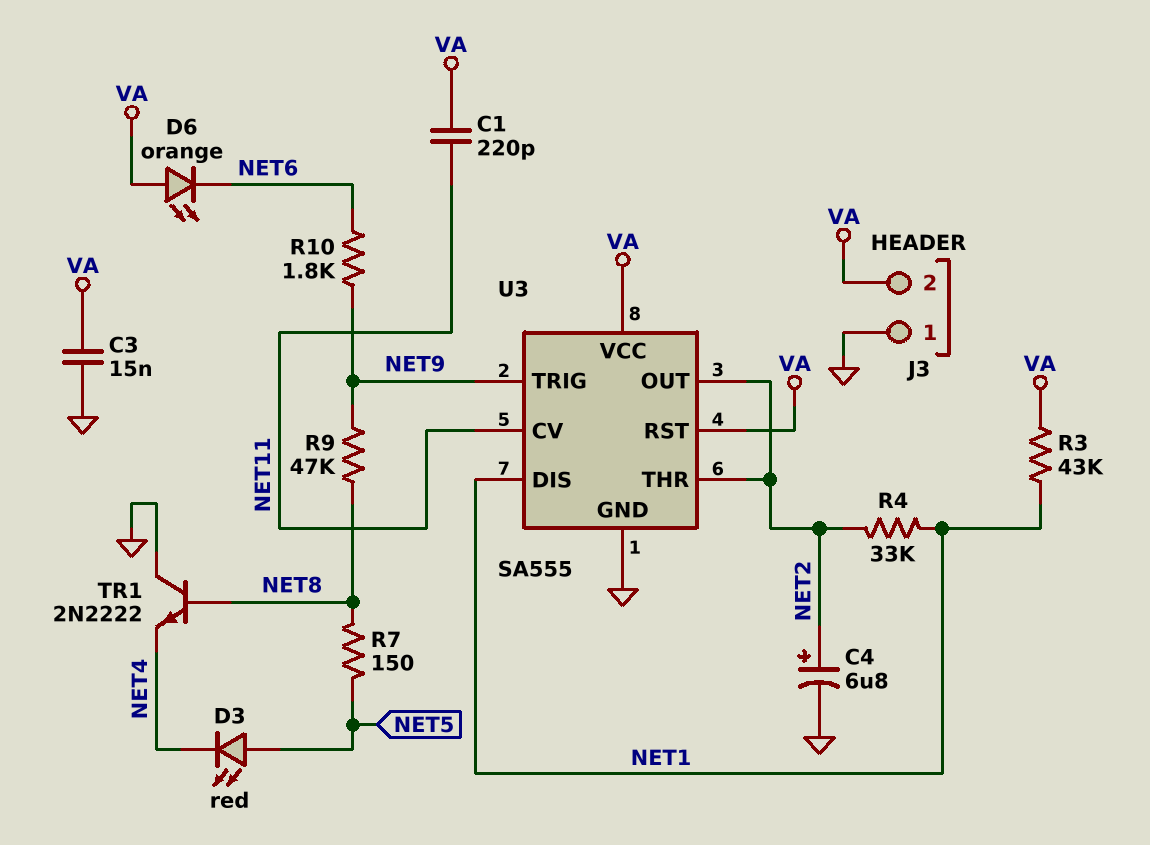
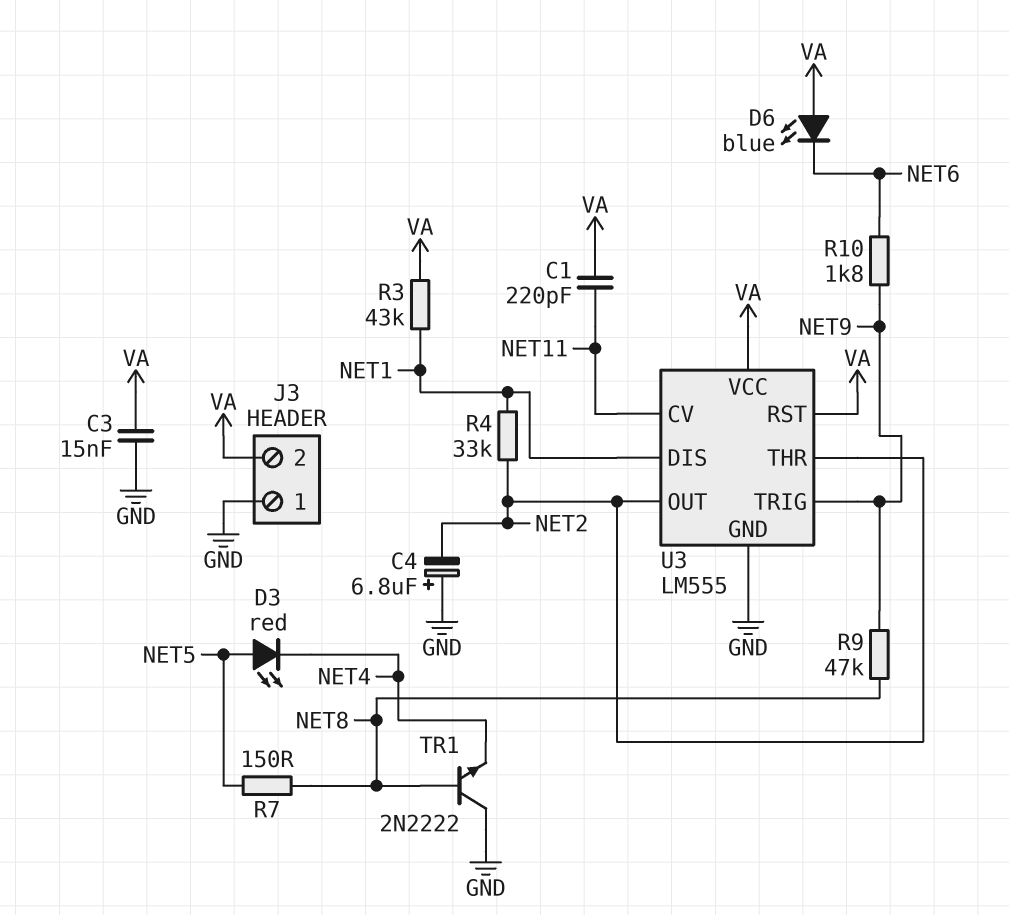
C4: 6.8uF (plus NET2, minus GND) -> 6.8uF (plus GND, minus NET2)
D6: LED orange (A VA, K NET6) -> LED blue (A VA, K NET6)
U3: SA555 -> LM555

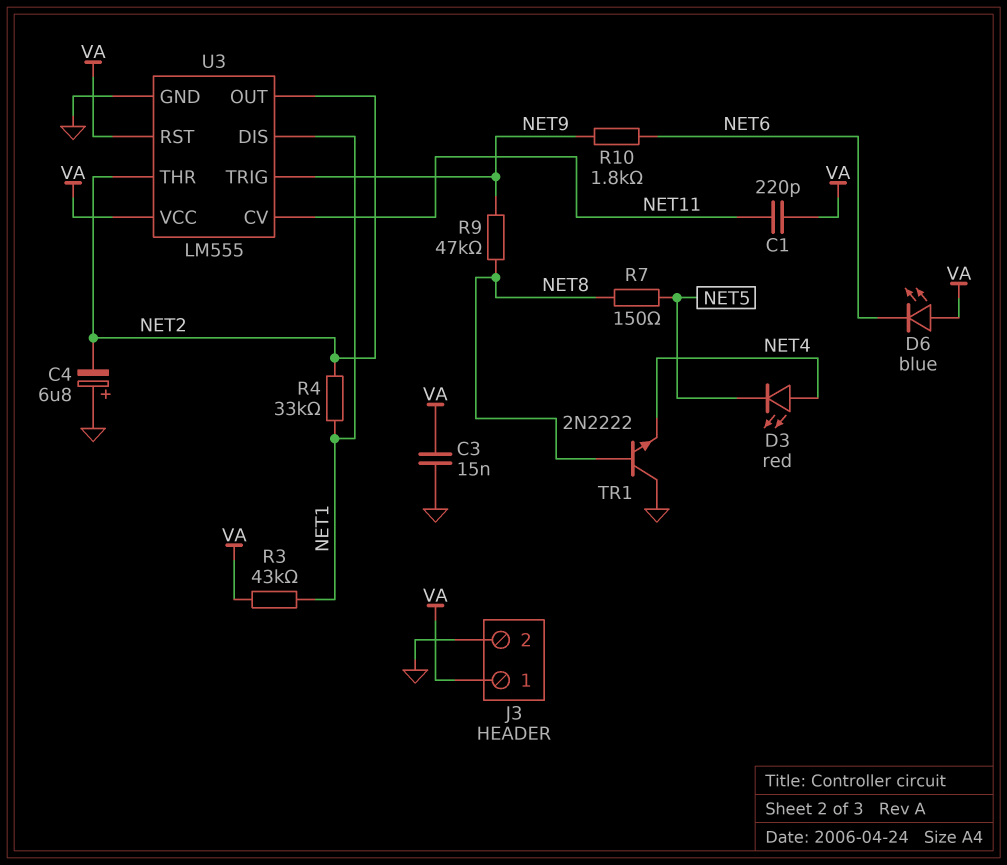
D3: LED red (A NET5, K NET4) -> LED red (A NET4, K NET5)
J3 pin 1: GND -> VA
J3 pin 2: VA -> GND

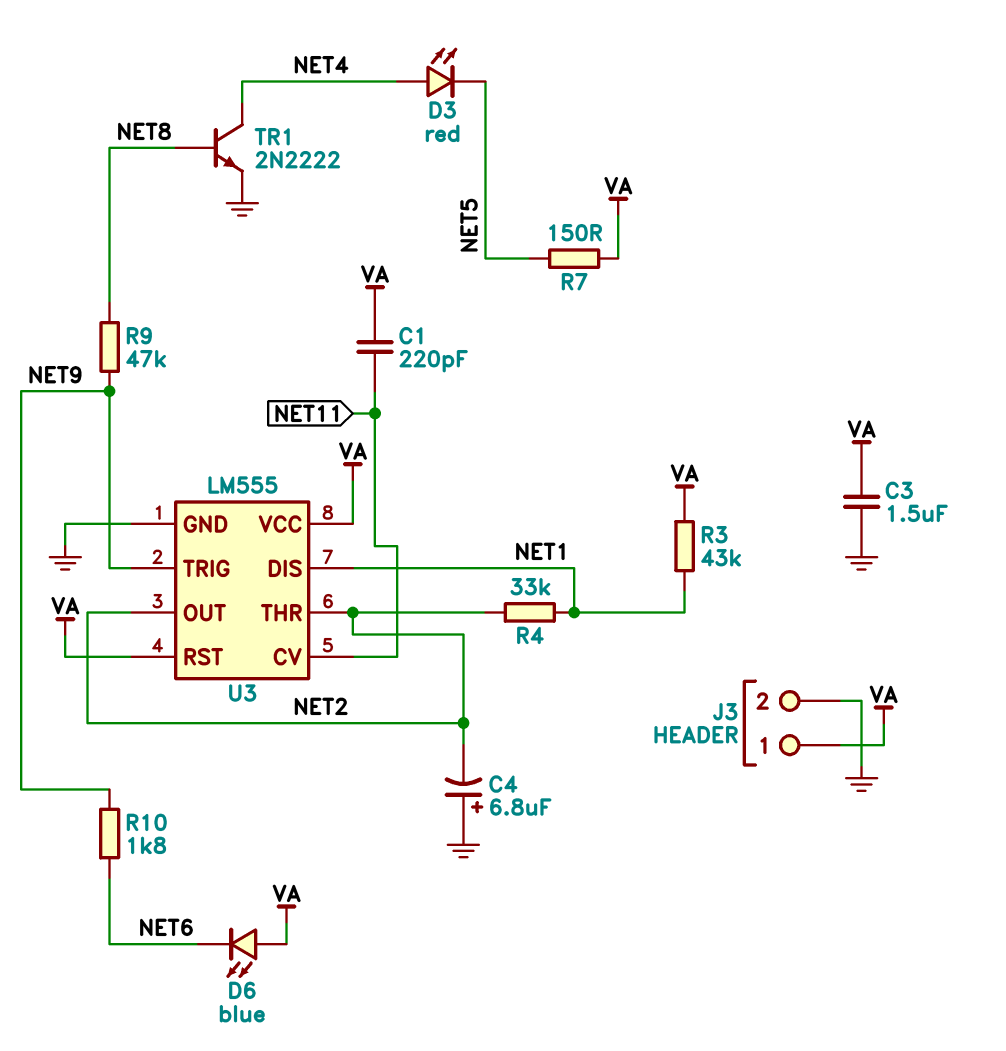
C3: 15nF (GND, VA) -> 1.5uF (GND, VA)
R7: 150 (NET5, NET8) -> 150 (NET5, VA)
TR1: NPN 2N2222 (B NET8, C GND, E NET4) -> NPN 2N2222 (B NET8, C NET4, E GND)

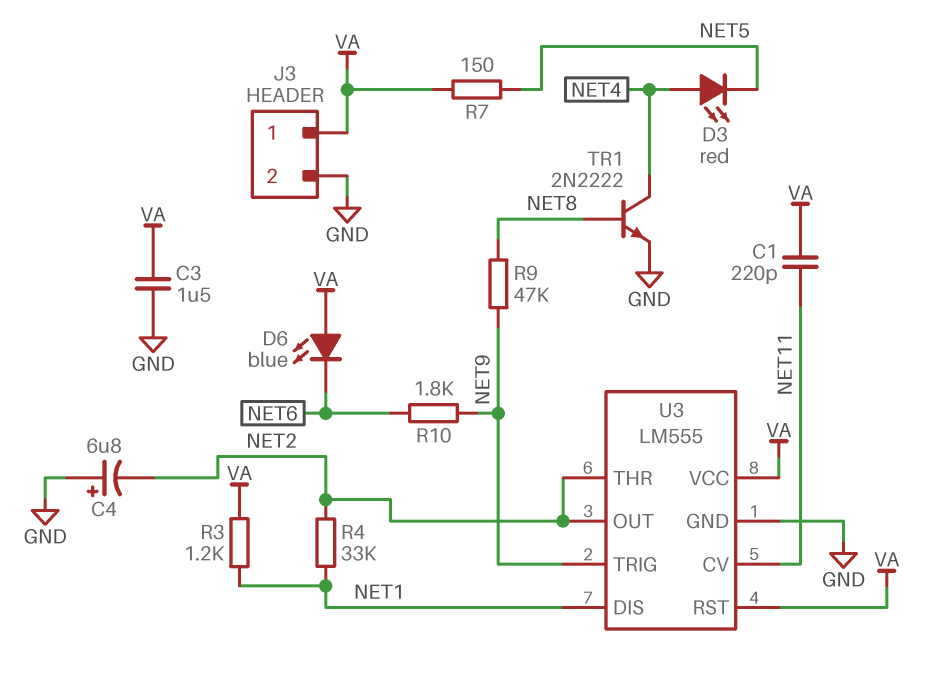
R3: 43k (NET1, VA) -> 1.2k (NET1, VA)

